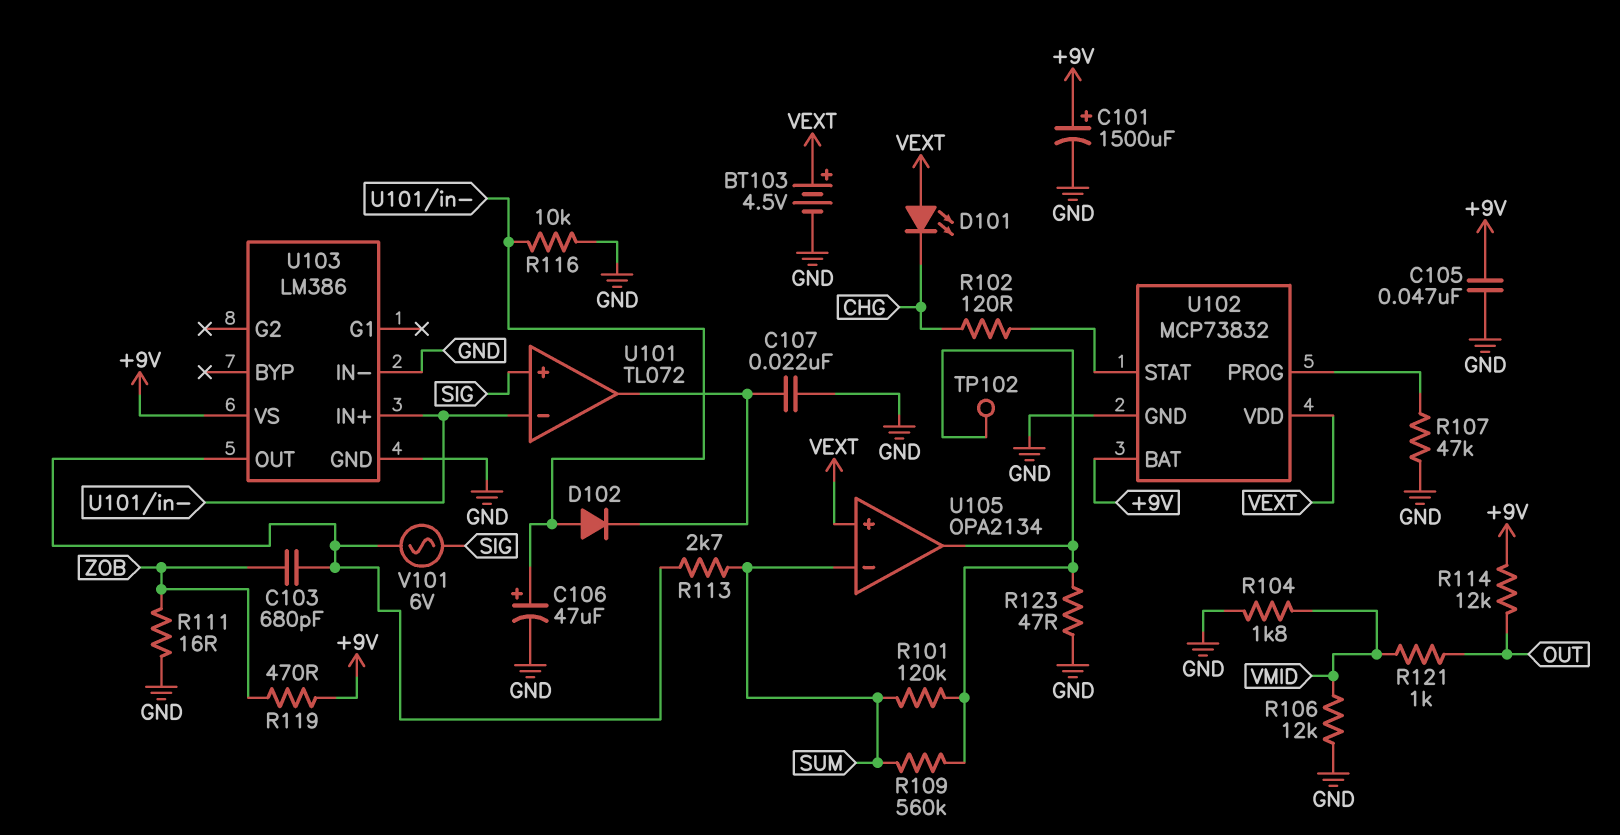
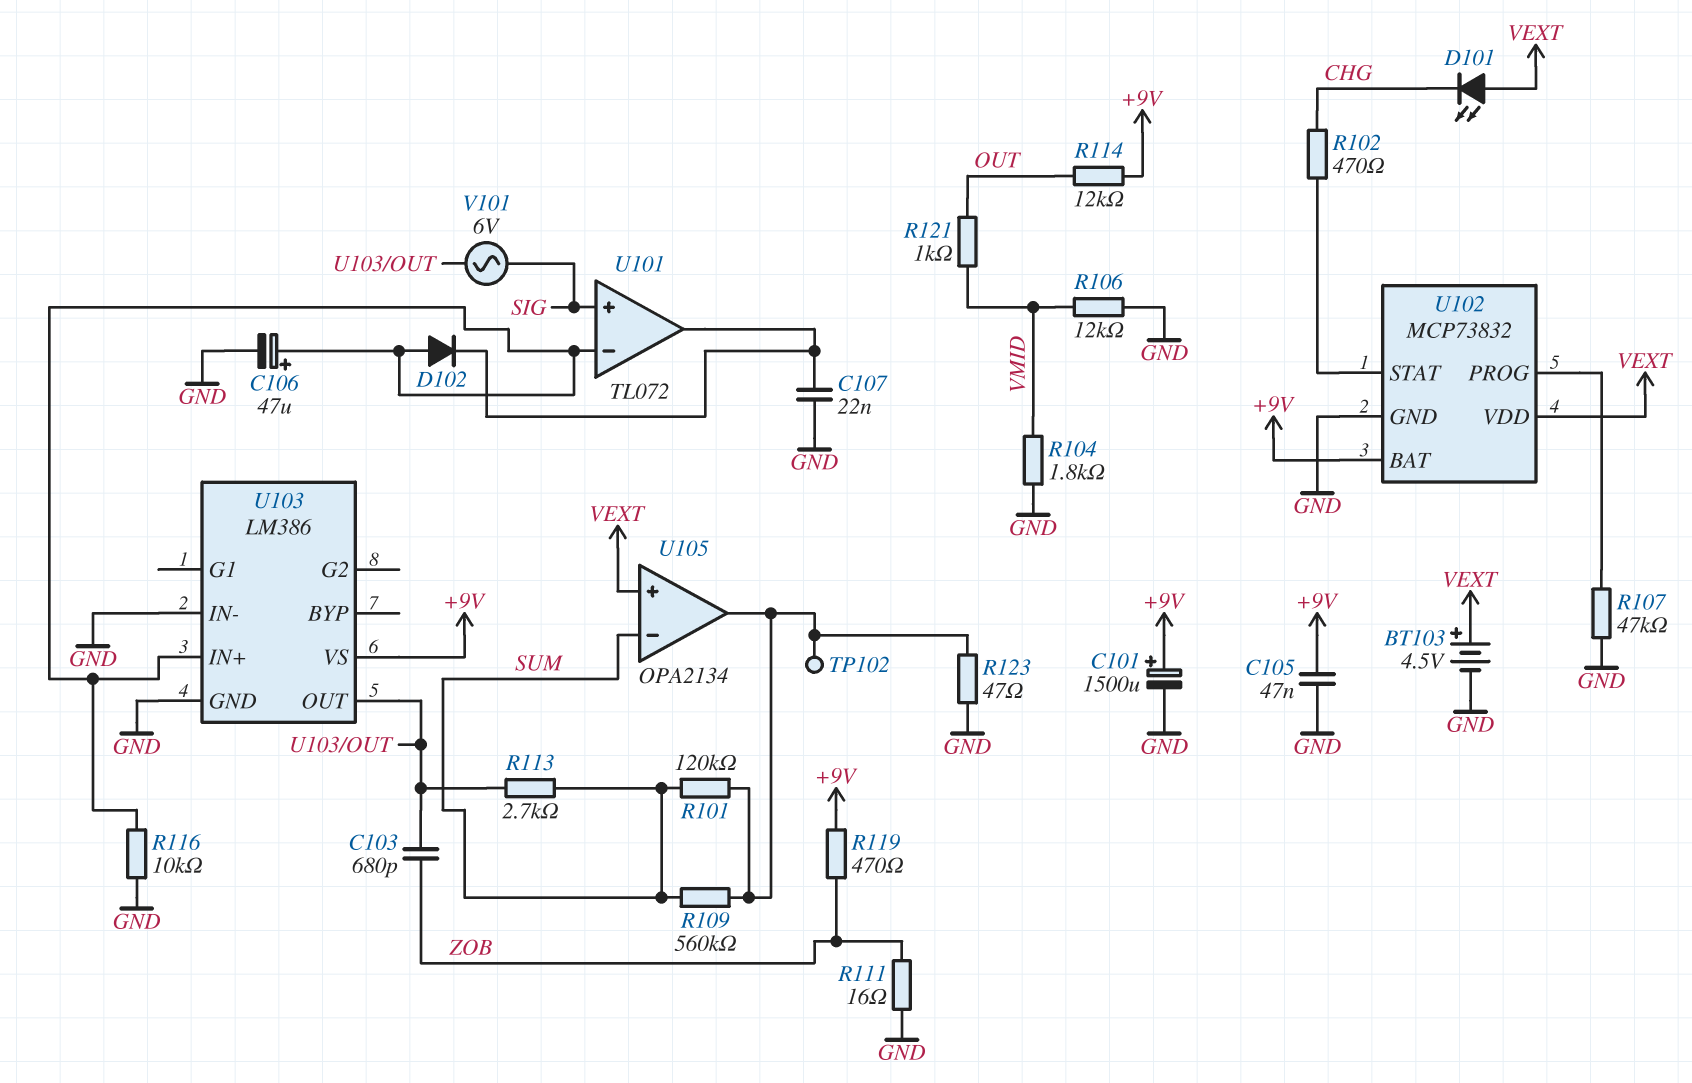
R102: 120 (CHG, U102/STAT) -> 470 (CHG, U102/STAT)

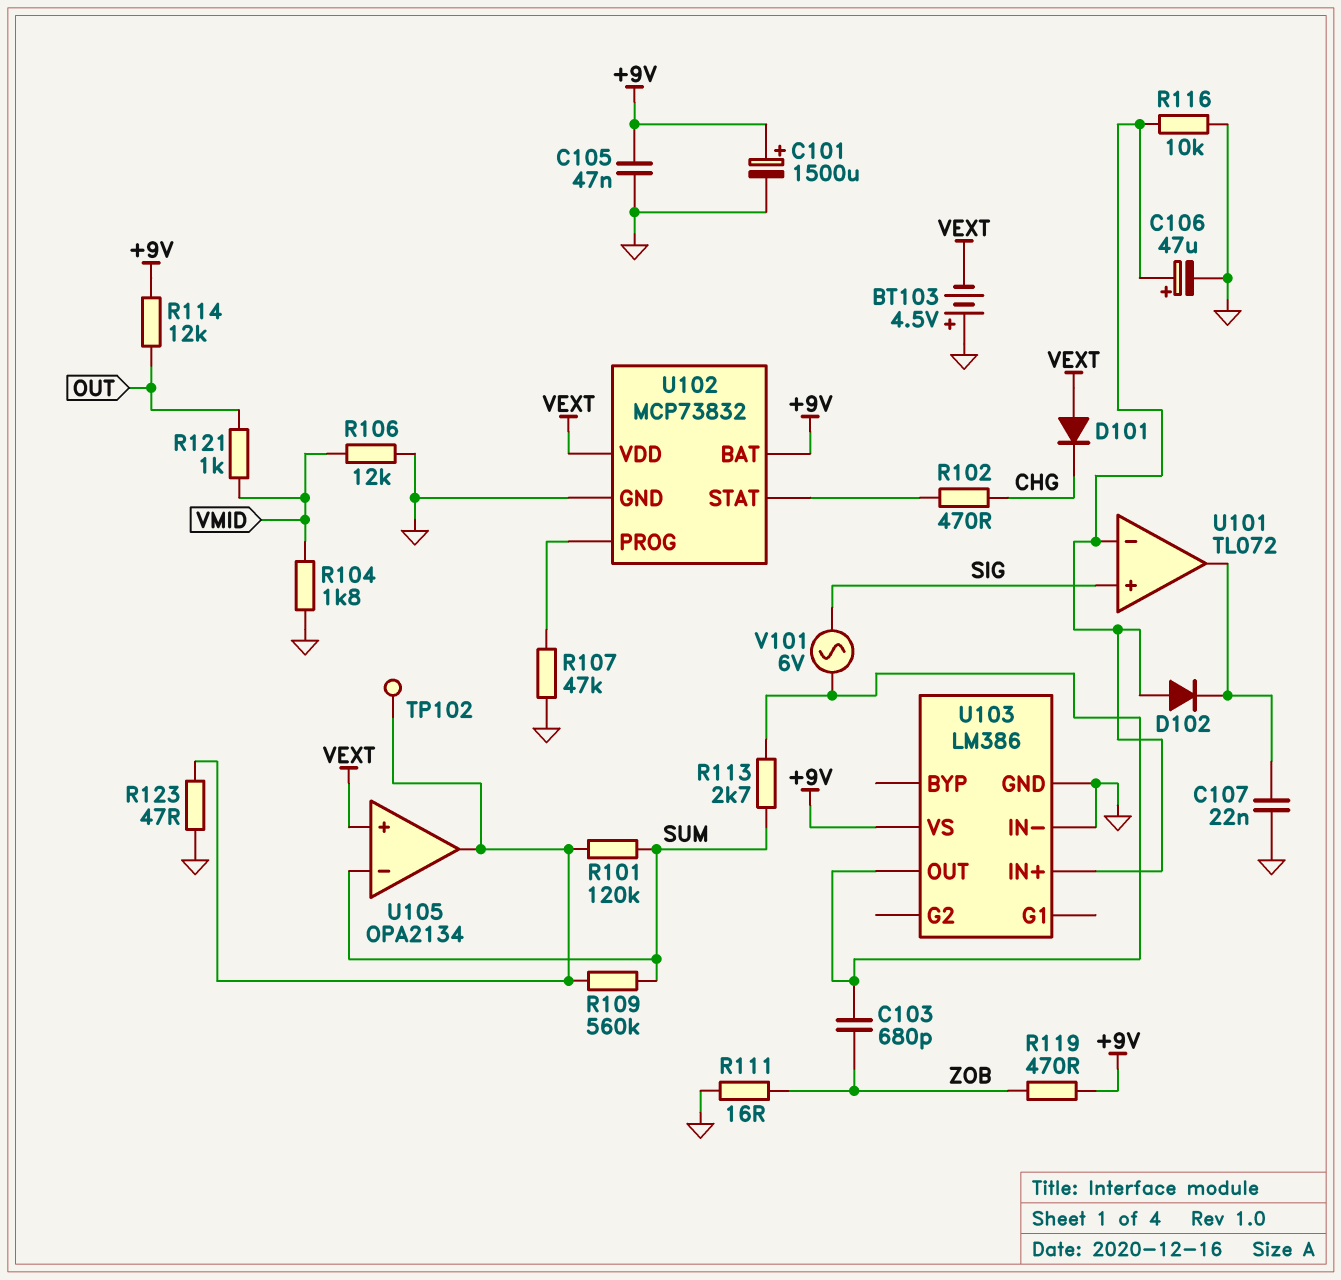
BT103: 4.5V (plus VEXT, minus GND) -> 4.5V (plus GND, minus VEXT)
D101: LED (A VEXT, K CHG) -> diode (A VEXT, K CHG)

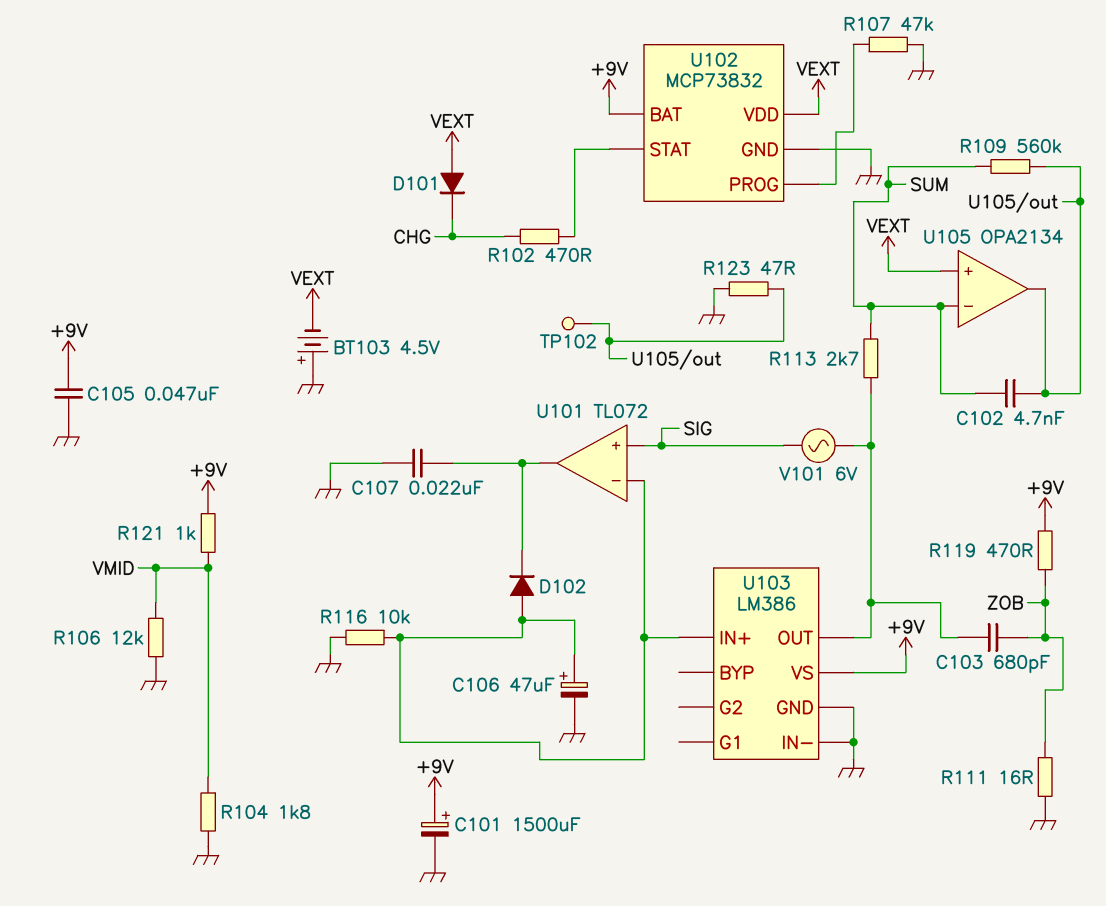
C102: none -> 4.7nF (SUM, U105/out)
R101: 120k (SUM, U105/out) -> none
R114: 12k (+9V, OUT) -> none
R121: 1k (OUT, VMID) -> 1k (+9V, VMID)

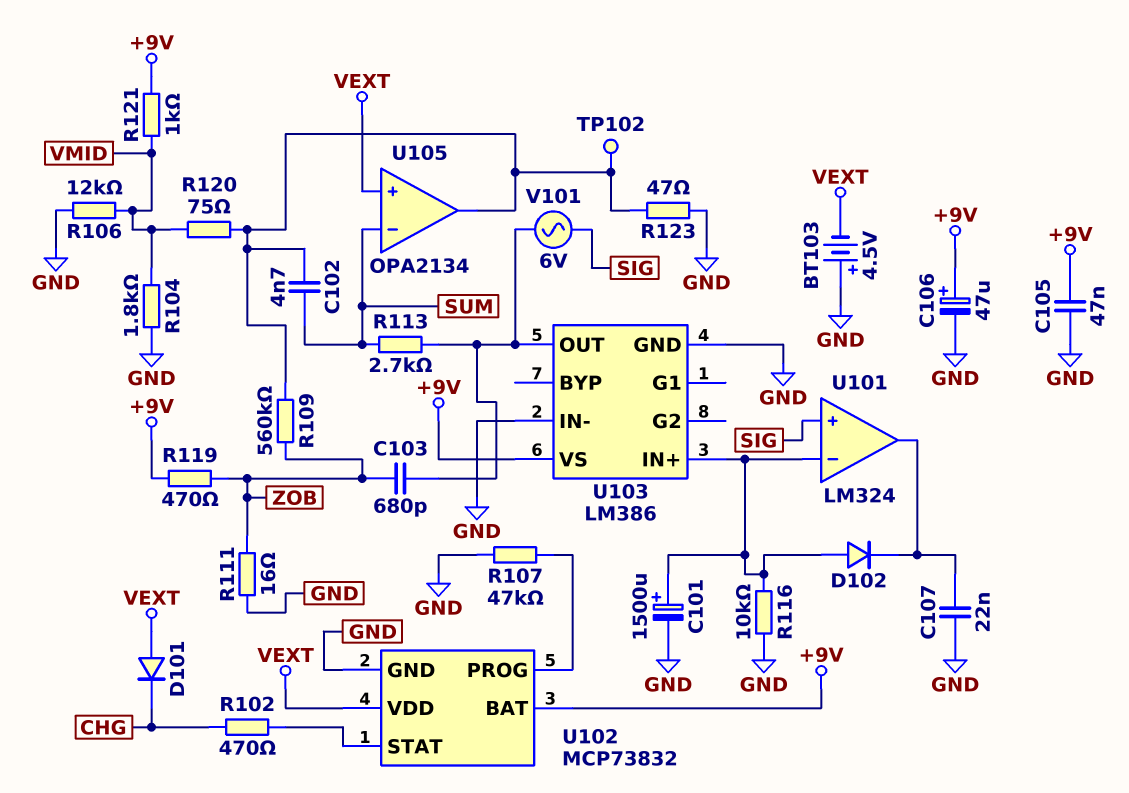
C101: 1500uF (plus +9V, minus GND) -> 1500uF (plus U101/in-, minus GND)
C106: 47uF (plus U101/in-, minus GND) -> 47uF (plus +9V, minus GND)
R109: 560k (SUM, U105/out) -> 560k (U105/out, ZOB)
R120: none -> 75 (U105/out, VMID)
U101: TL072 -> LM324

